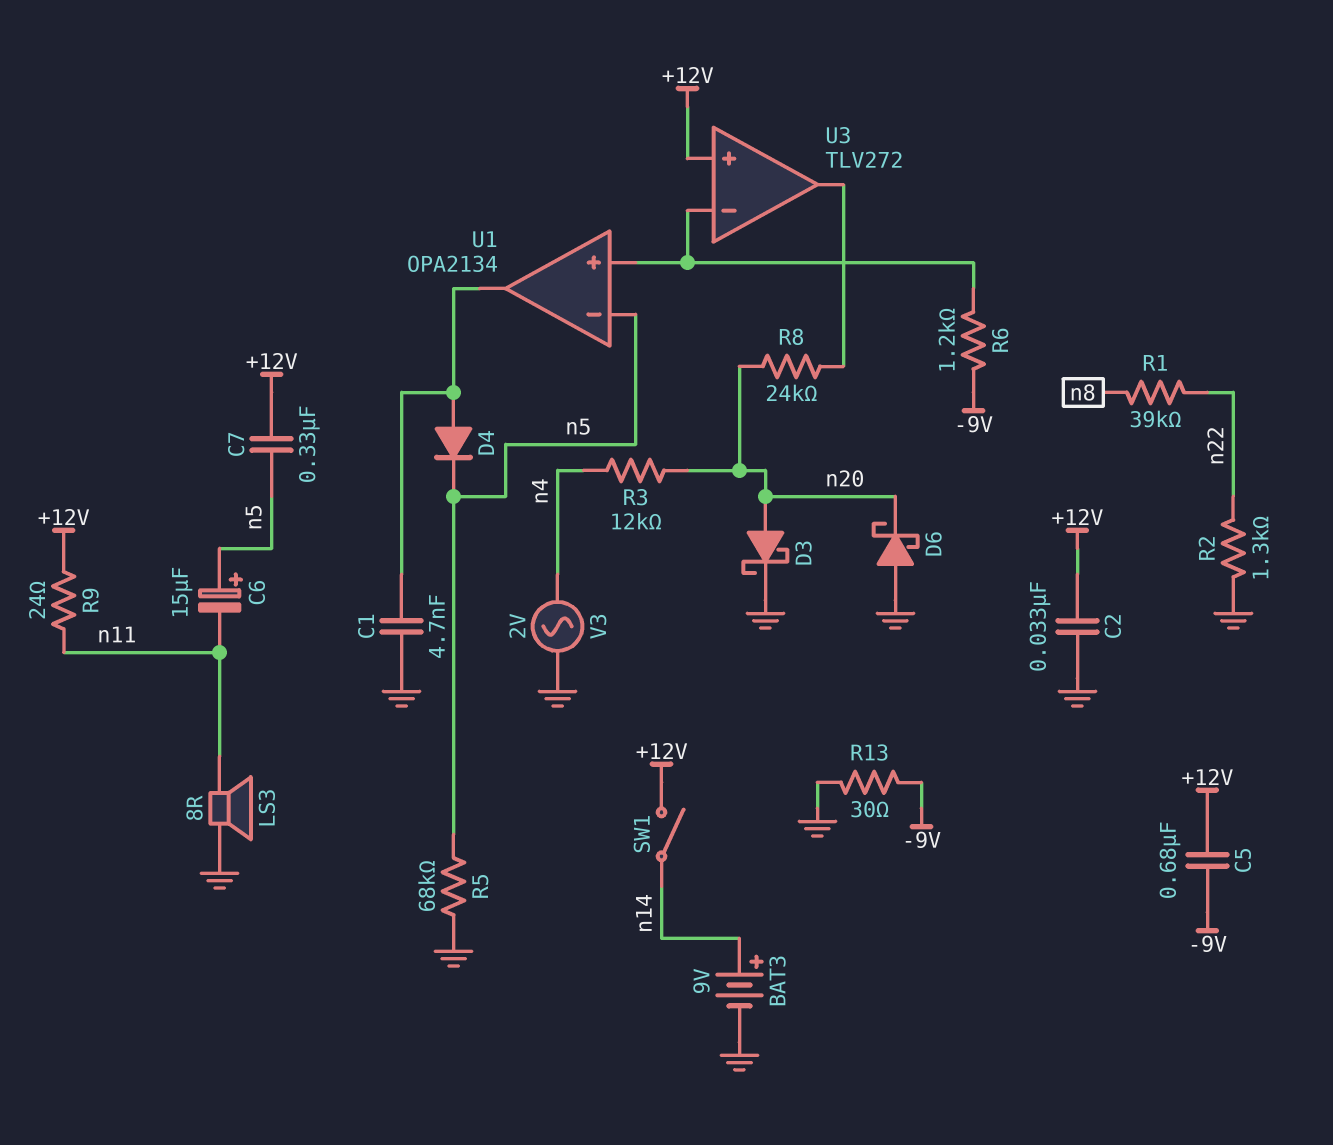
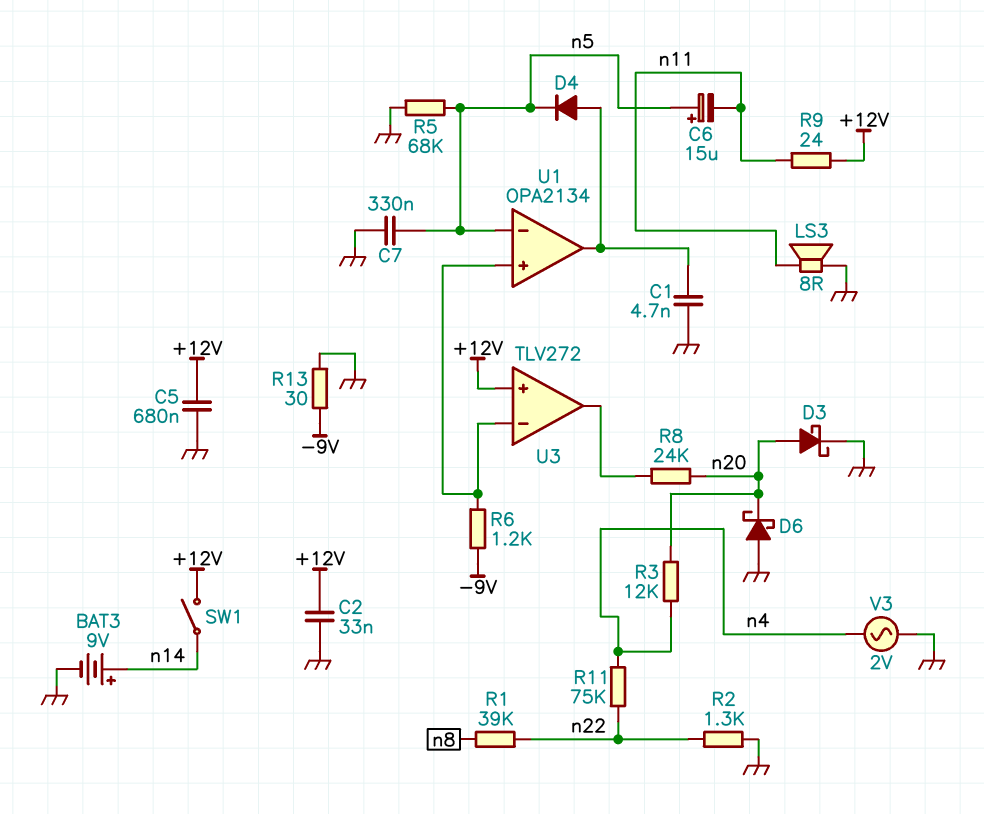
C5: 680nF (+12V, -9V) -> 680nF (+12V, GND)
C7: 330nF (+12V, n5) -> 330nF (GND, n5)
R11: none -> 75k (n4, n22)

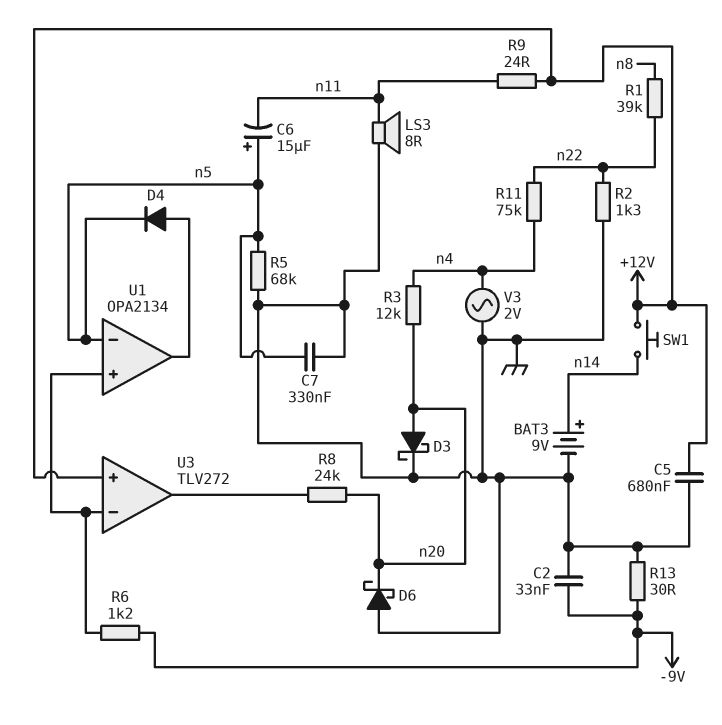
C1: 4.7nF (GND, U1/out) -> none
C2: 33nF (+12V, GND) -> 33nF (-9V, GND)
SW1: switch (+12V, n14) -> button (+12V, n14)

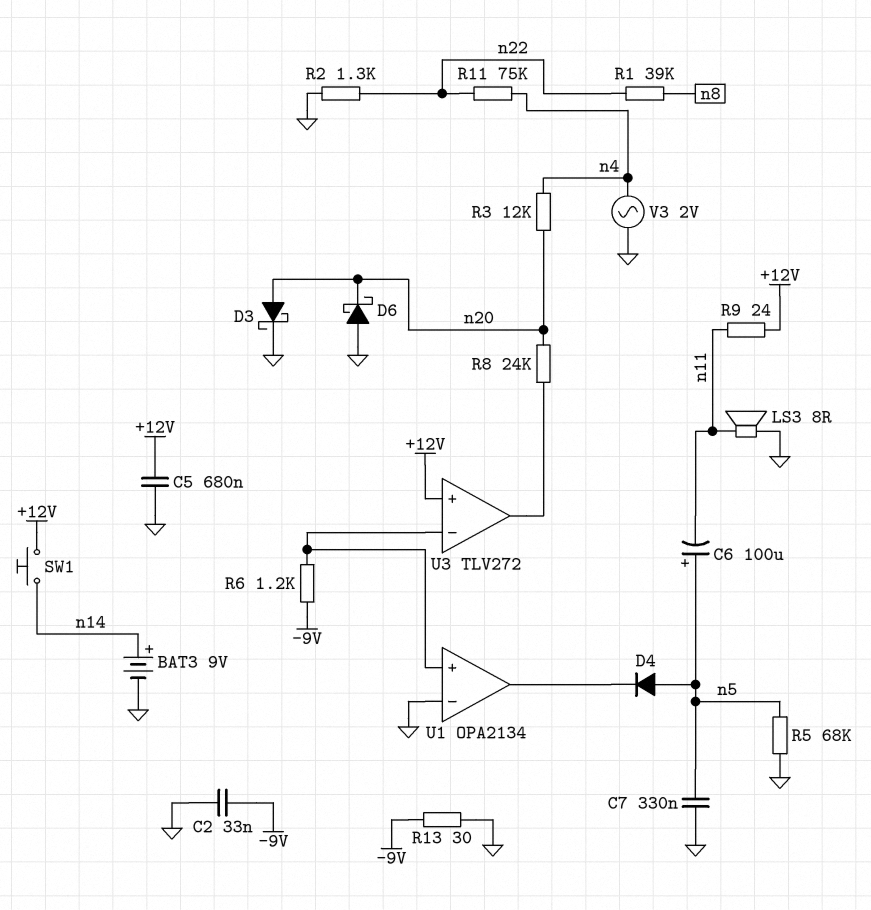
C6: 15uF (plus n5, minus n11) -> 100uF (plus n5, minus n11)
D4: diode (A U1/out, K n5) -> diode (A n5, K U1/out)
U1 pin in-: n5 -> GND

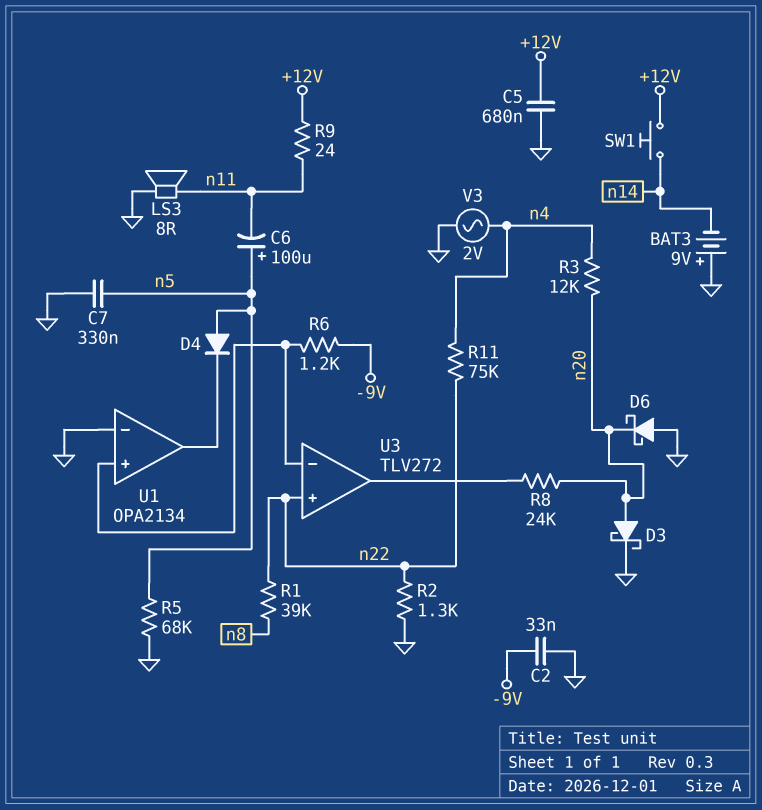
BAT3: 9V (plus n14, minus GND) -> 9V (plus GND, minus n14)
R13: 30 (-9V, GND) -> none
U3 pin in+: +12V -> n22

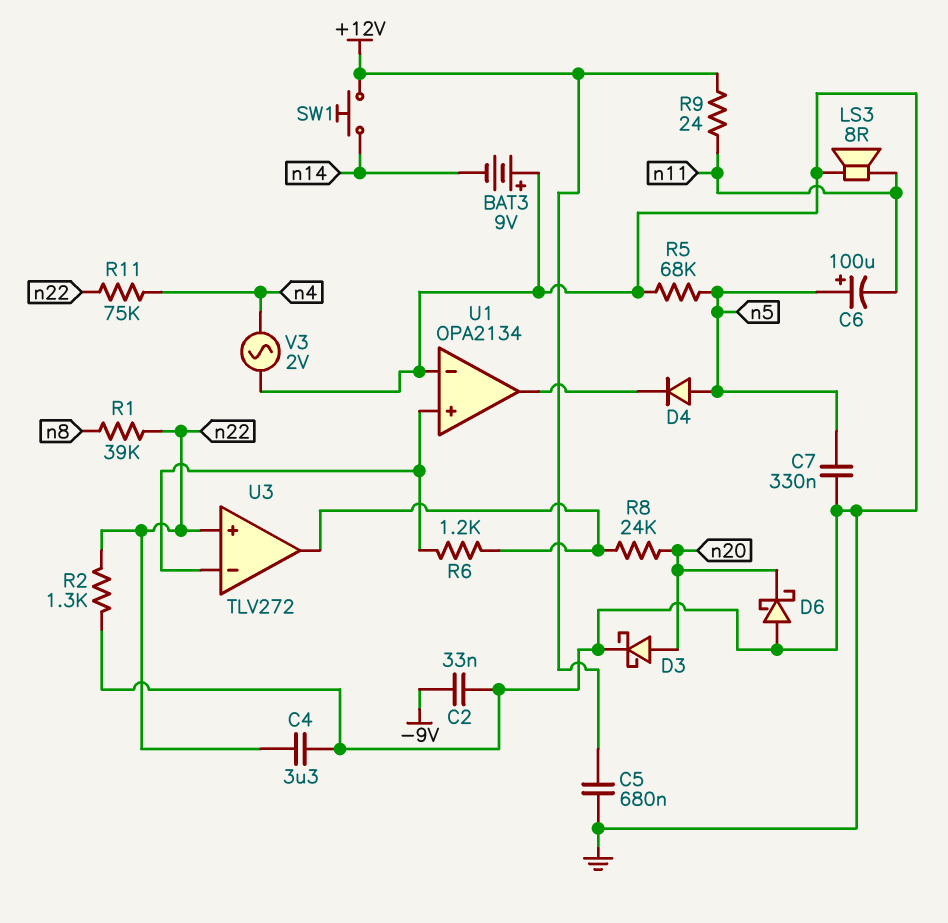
C4: none -> 3.3uF (GND, n22)
R3: 12k (n4, n20) -> none
R6: 1.2k (-9V, U1/in+) -> 1.2k (U1/in+, U3/out)

